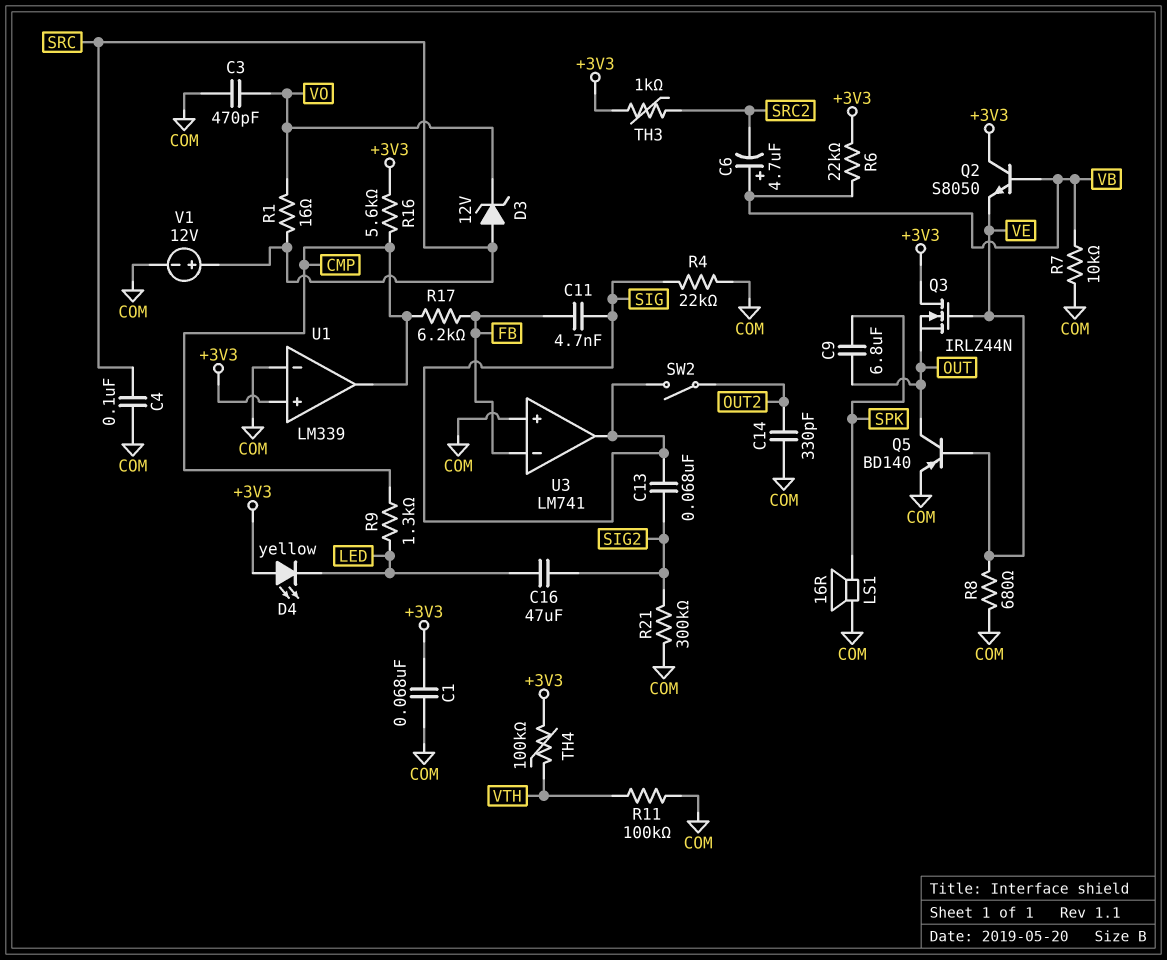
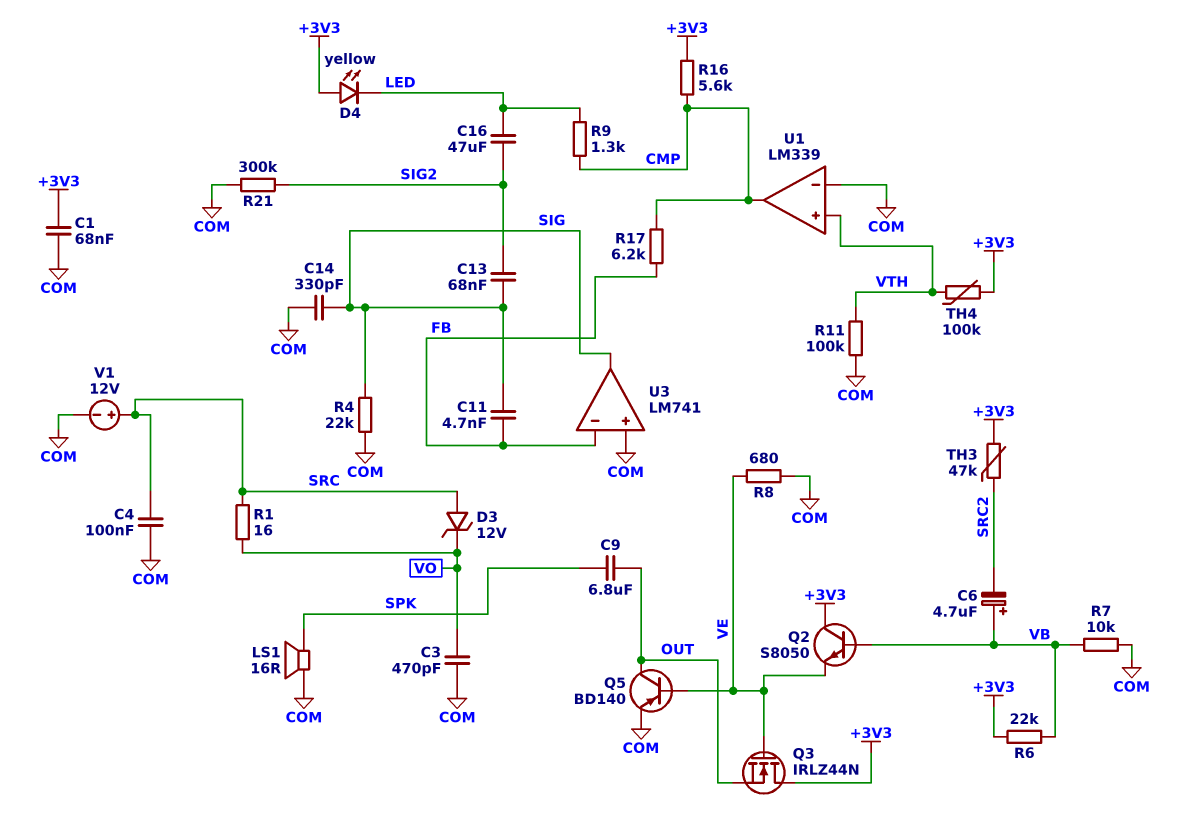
C14: 330pF (COM, OUT2) -> 330pF (COM, SIG)
SW2: switch (OUT2, SIG) -> none
TH3: 1k (+3V3, SRC2) -> 47k (+3V3, SRC2)
U1 pin in+: +3V3 -> VTH

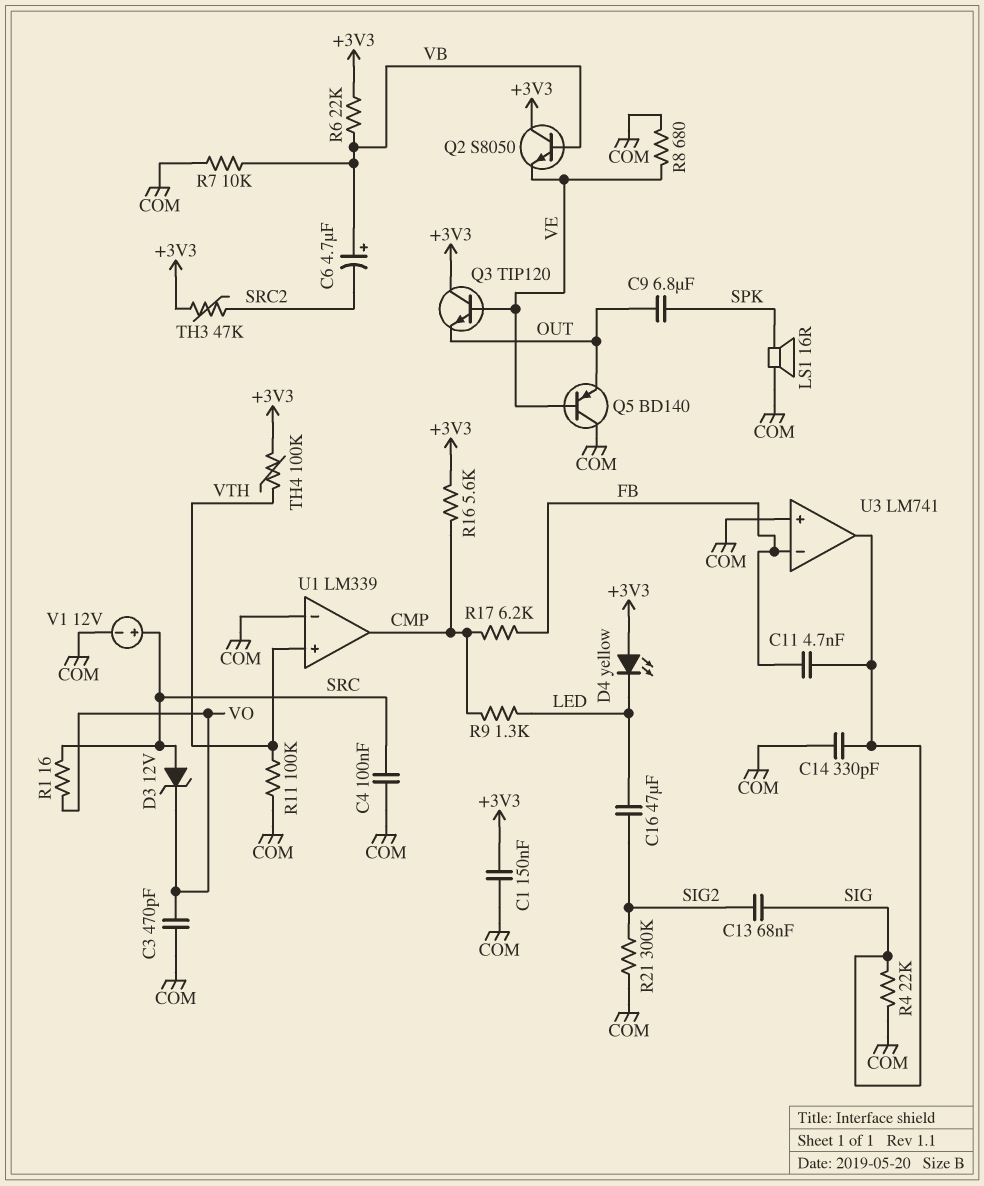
C1: 68nF (+3V3, COM) -> 150nF (+3V3, COM)
Q3: NMOS IRLZ44N (G VE, D +3V3, S OUT) -> NPN TIP120 (B VE, C +3V3, E OUT)
Q5: PNP BD140 (B VE, C OUT, E COM) -> PNP BD140 (B VE, C COM, E OUT)

